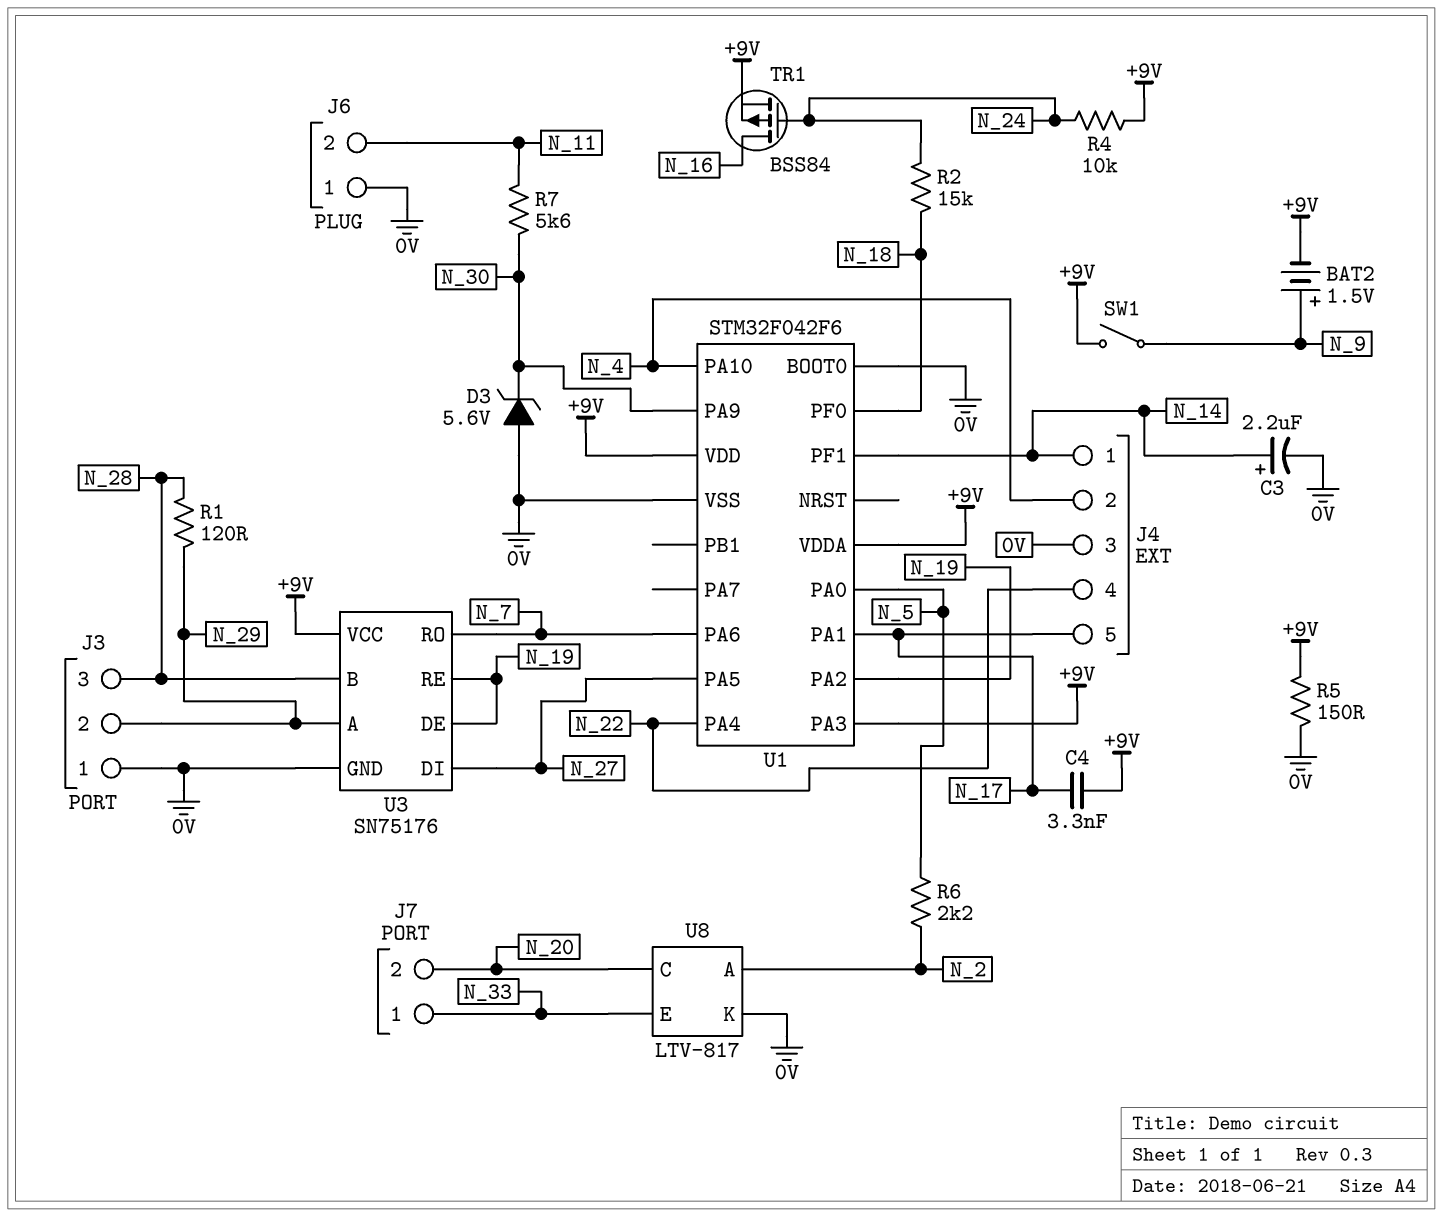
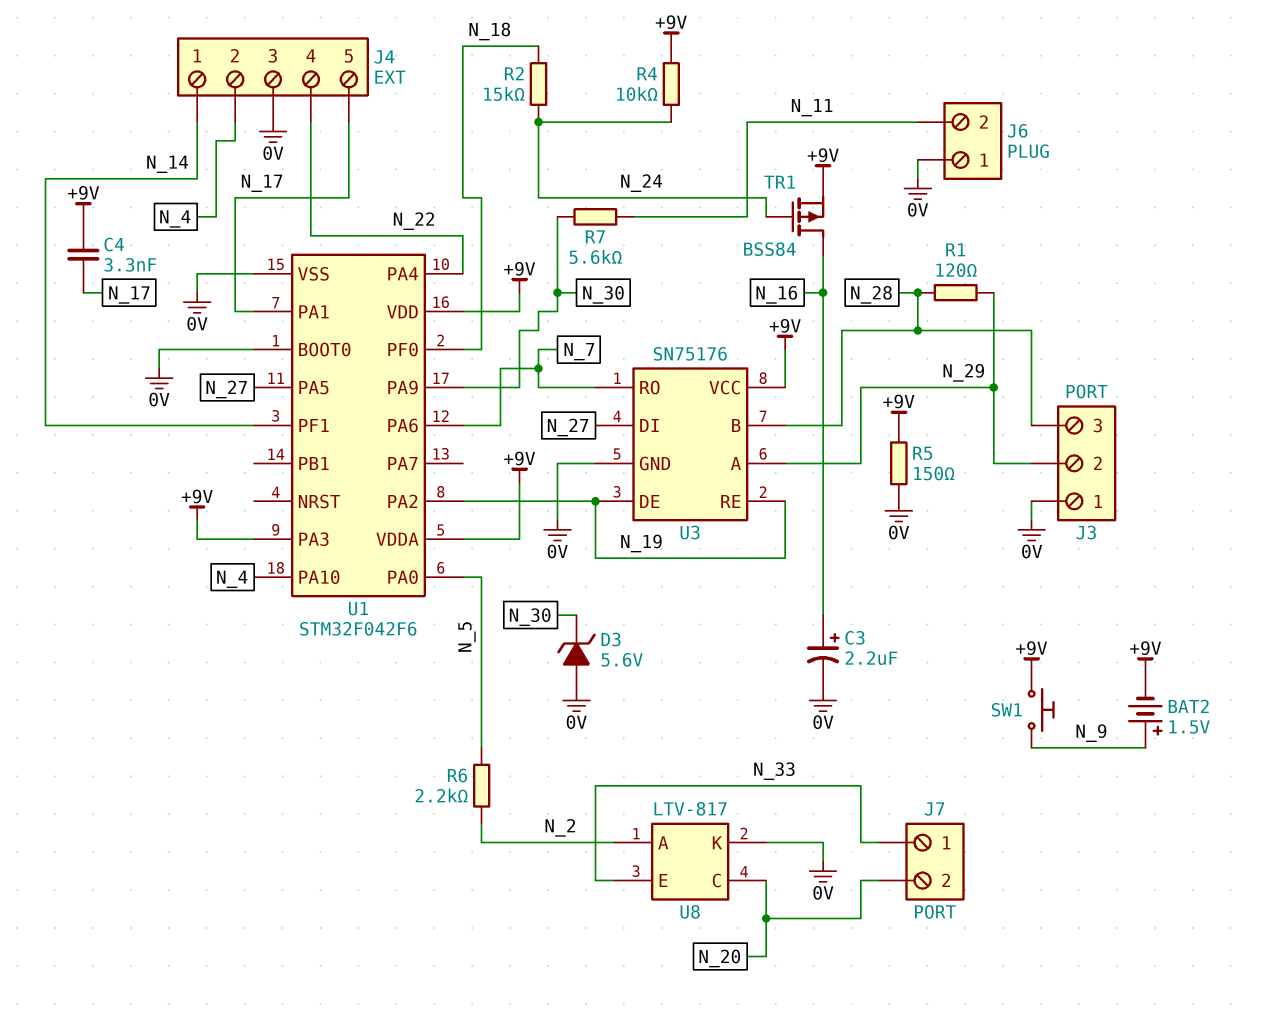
C3: 2.2uF (plus N_14, minus 0V) -> 2.2uF (plus N_16, minus 0V)
SW1: switch (+9V, N_9) -> button (+9V, N_9)

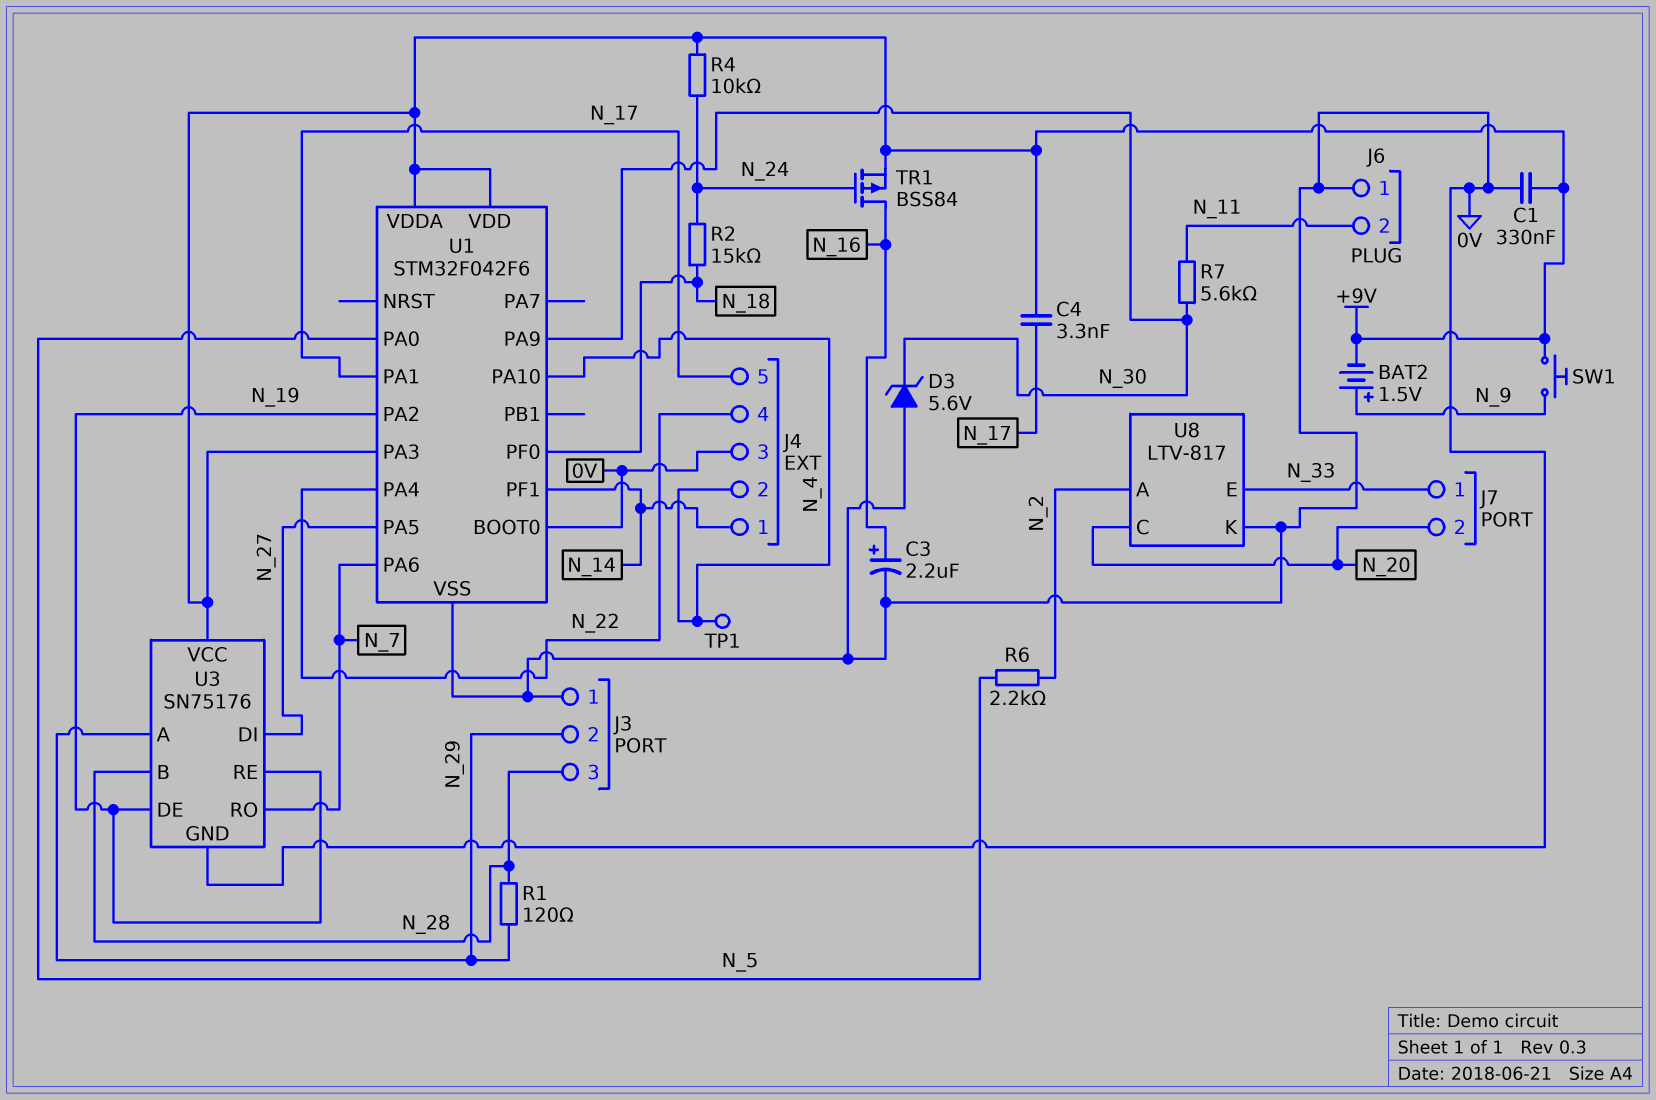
C1: none -> 330nF (+9V, 0V)
R5: 150 (+9V, 0V) -> none
TP1: none -> test point (N_4)

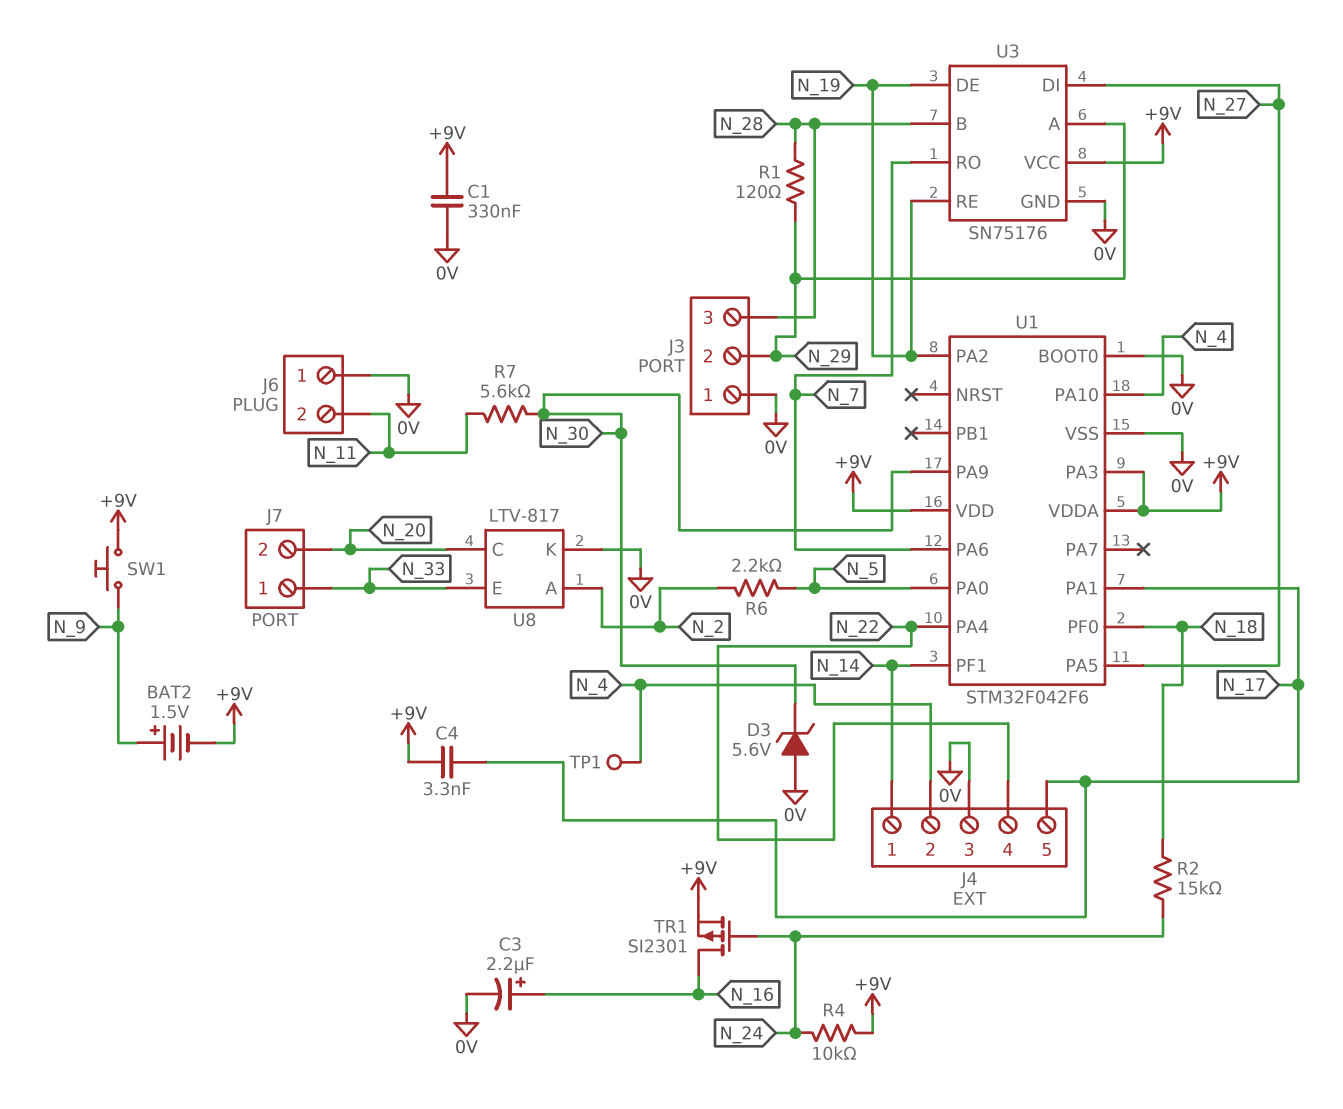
TR1: PMOS BSS84 (G N_24, D N_16, S +9V) -> PMOS SI2301 (G N_24, D N_16, S +9V)

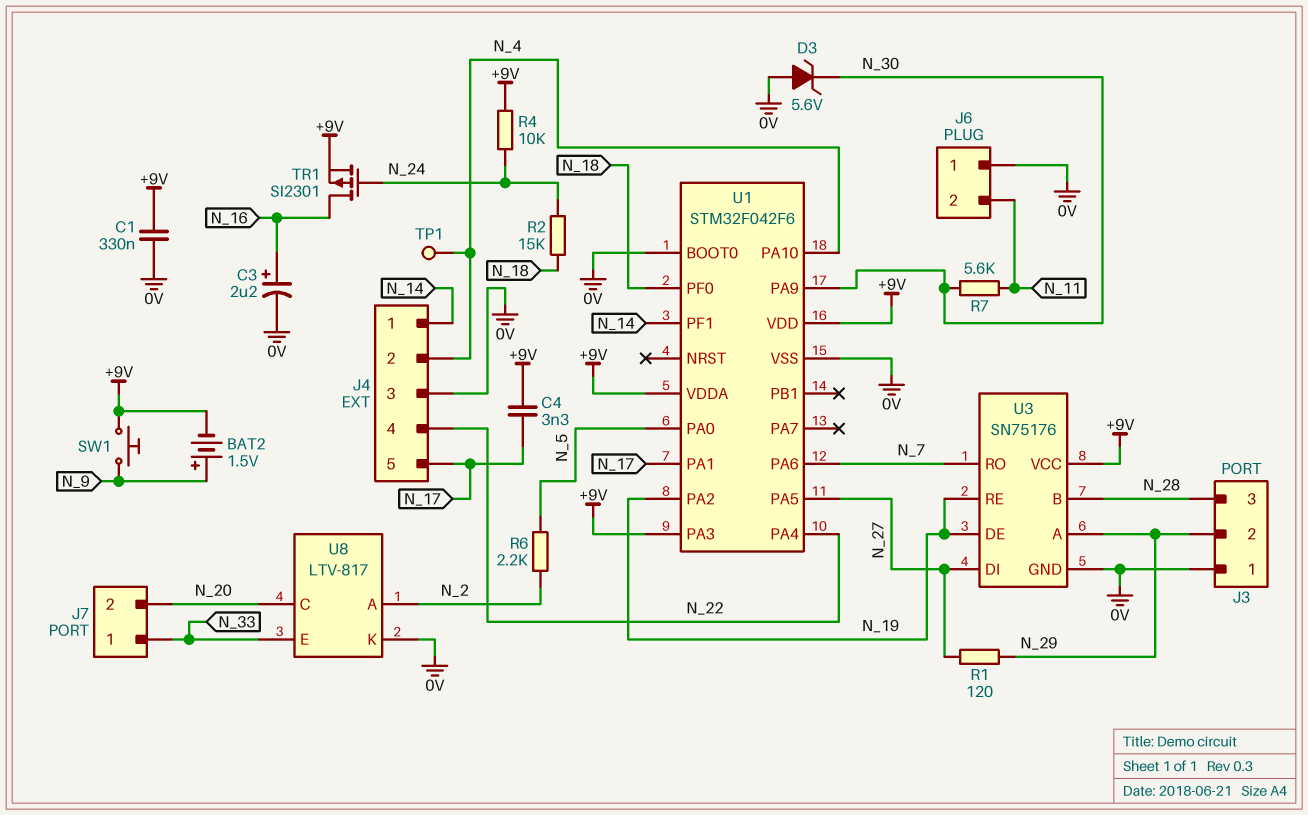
R1: 120 (N_28, N_29) -> 120 (N_27, N_29)

